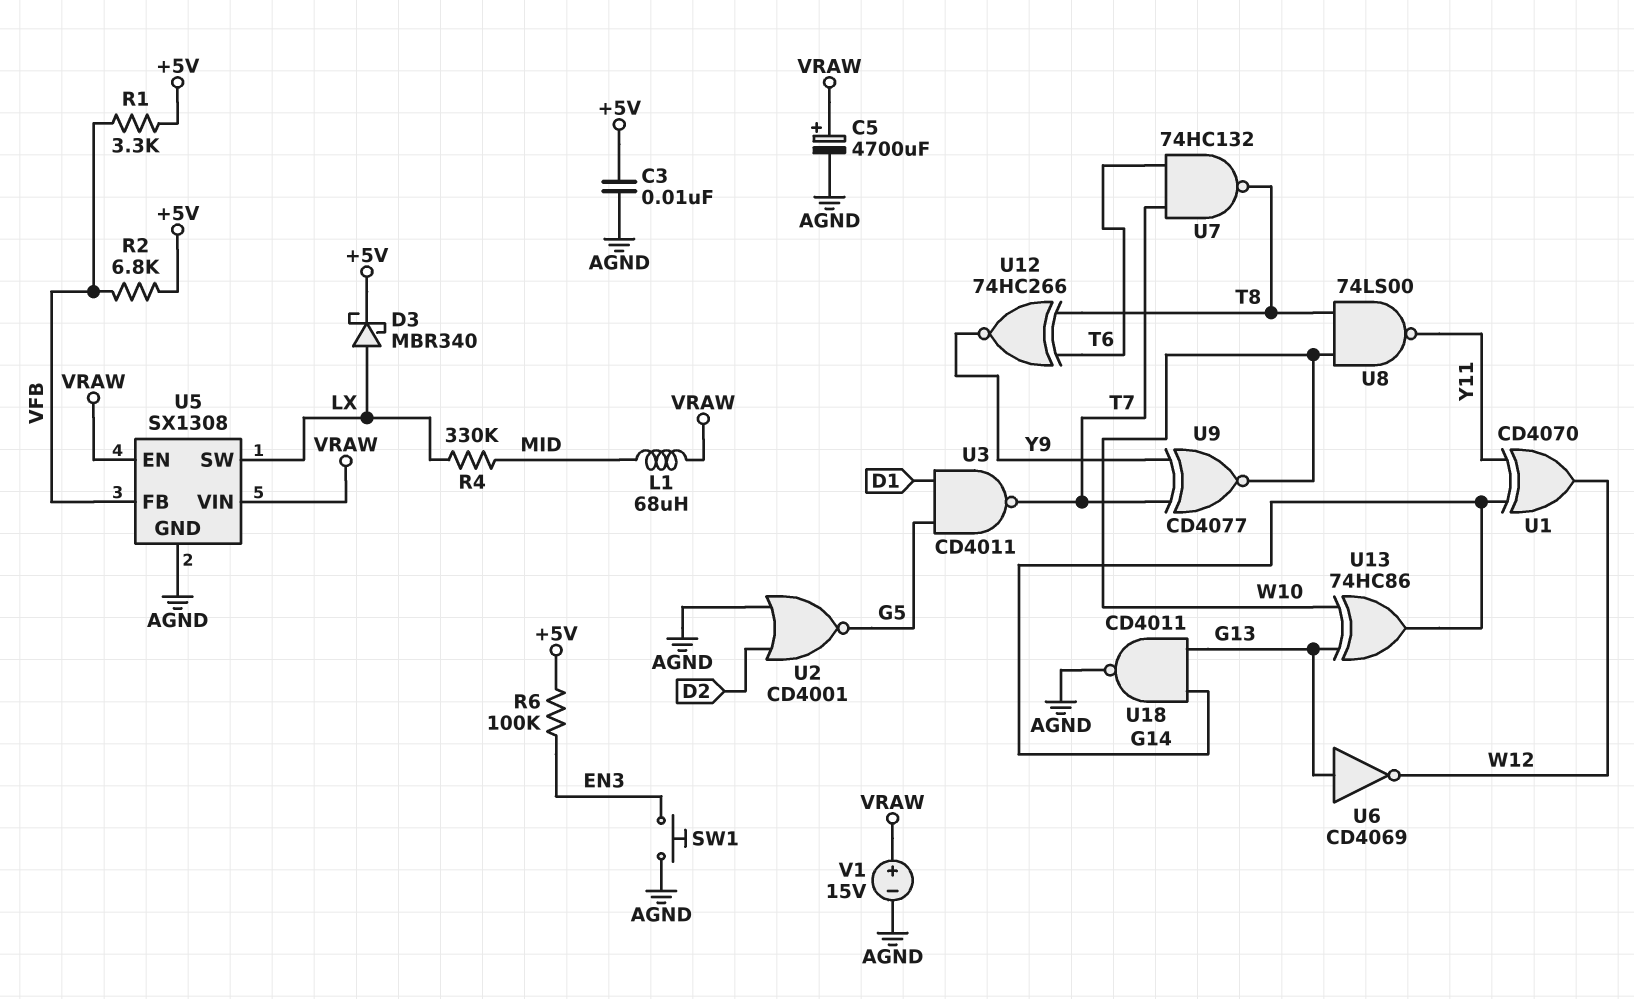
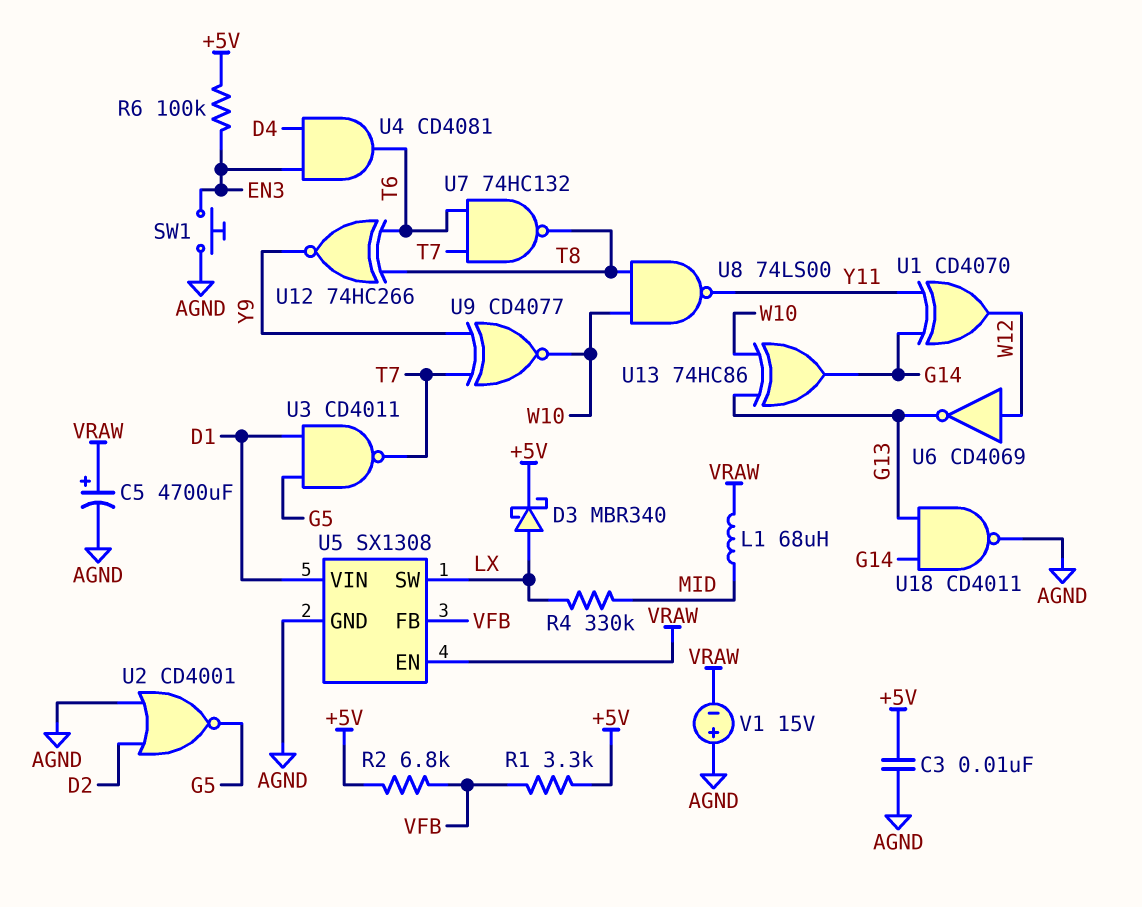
U4: none -> AND CD4081 (in D4, in EN3, out T6)
U5 pin VIN: VRAW -> D1
U6: NOT CD4069 (in G13, out W12) -> NOT CD4069 (in W12, out G13)
V1: 15V (plus VRAW, minus AGND) -> 15V (plus AGND, minus VRAW)

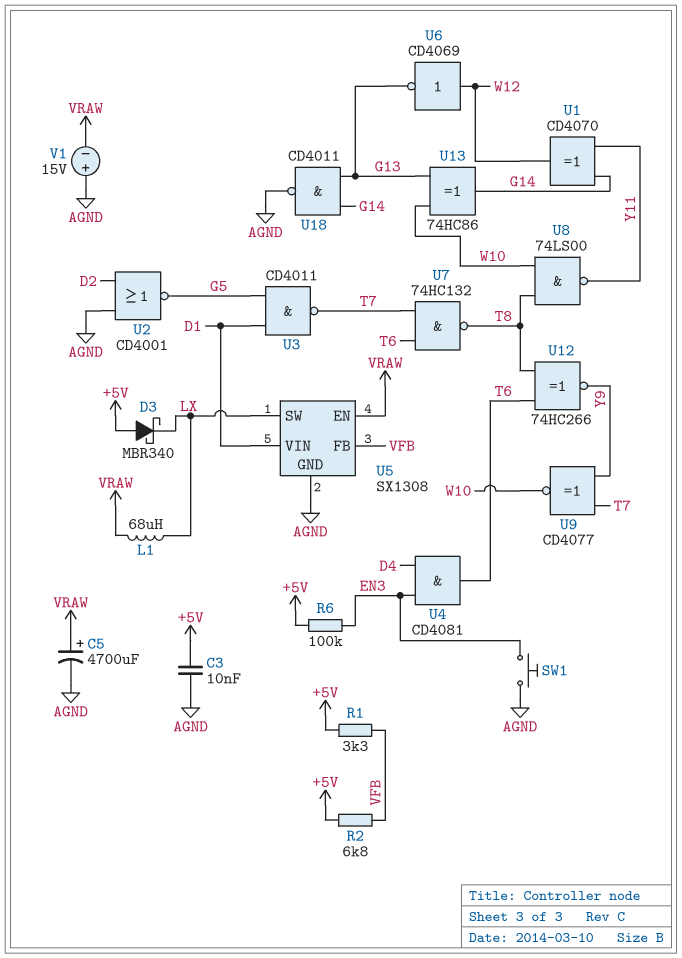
D3: schottky MBR340 (A LX, K +5V) -> schottky MBR340 (A +5V, K LX)
L1: 68uH (MID, VRAW) -> 68uH (LX, VRAW)
R4: 330k (LX, MID) -> none

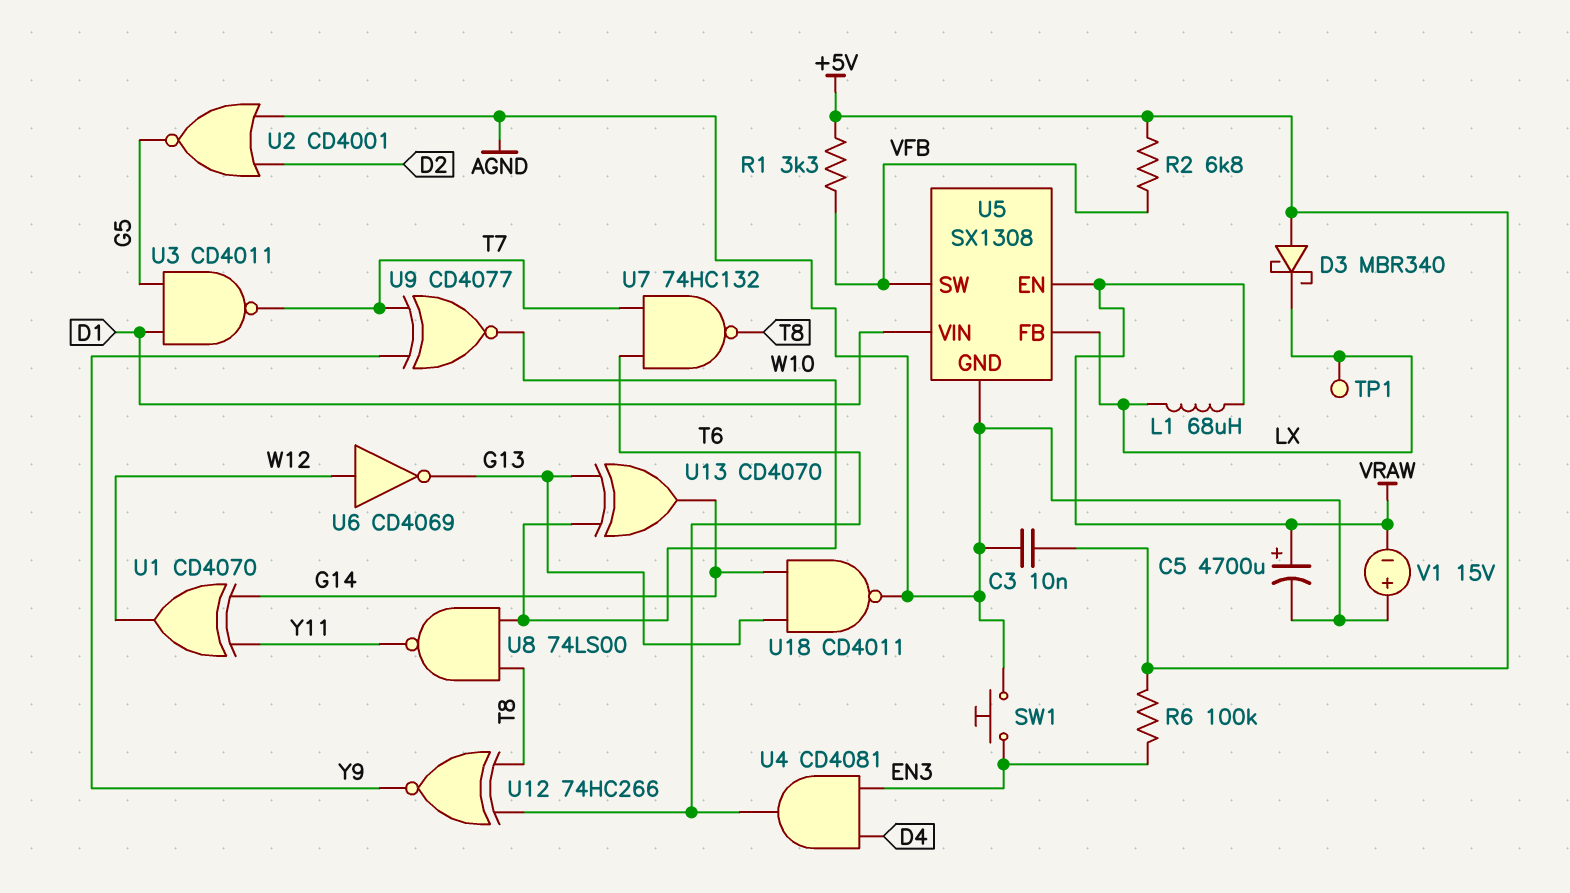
TP1: none -> test point (LX)
U5 pin FB: VFB -> LX
U5 pin SW: LX -> VFB
U13: XOR 74HC86 (in G13, in W10, out G14) -> XOR CD4070 (in G13, in W10, out G14)

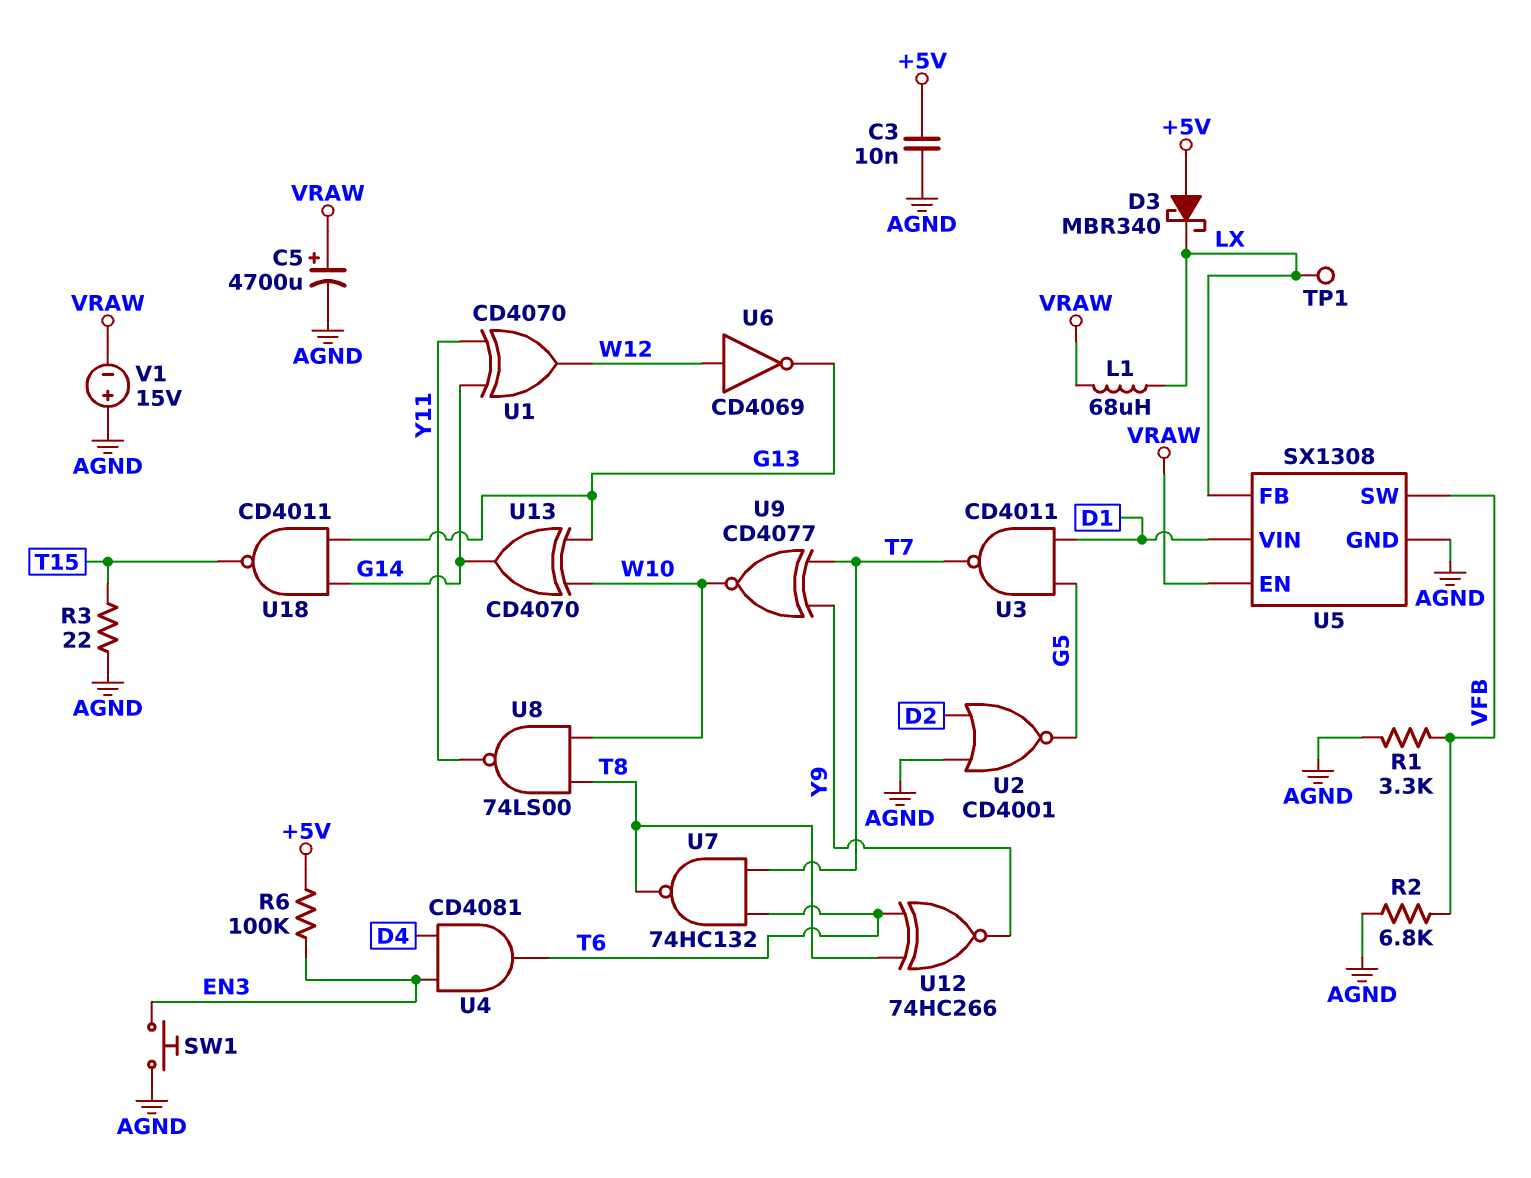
R1: 3.3k (+5V, VFB) -> 3.3k (AGND, VFB)
R2: 6.8k (+5V, VFB) -> 6.8k (AGND, VFB)
R3: none -> 22 (AGND, T15)
U18: NAND CD4011 (in G13, in G14, out AGND) -> NAND CD4011 (in G13, in G14, out T15)

